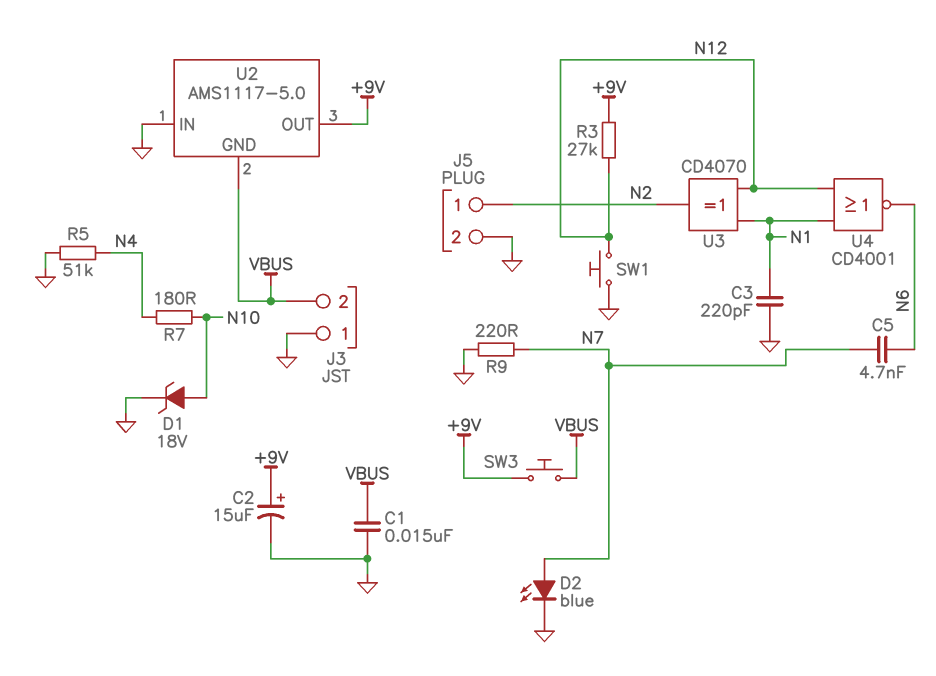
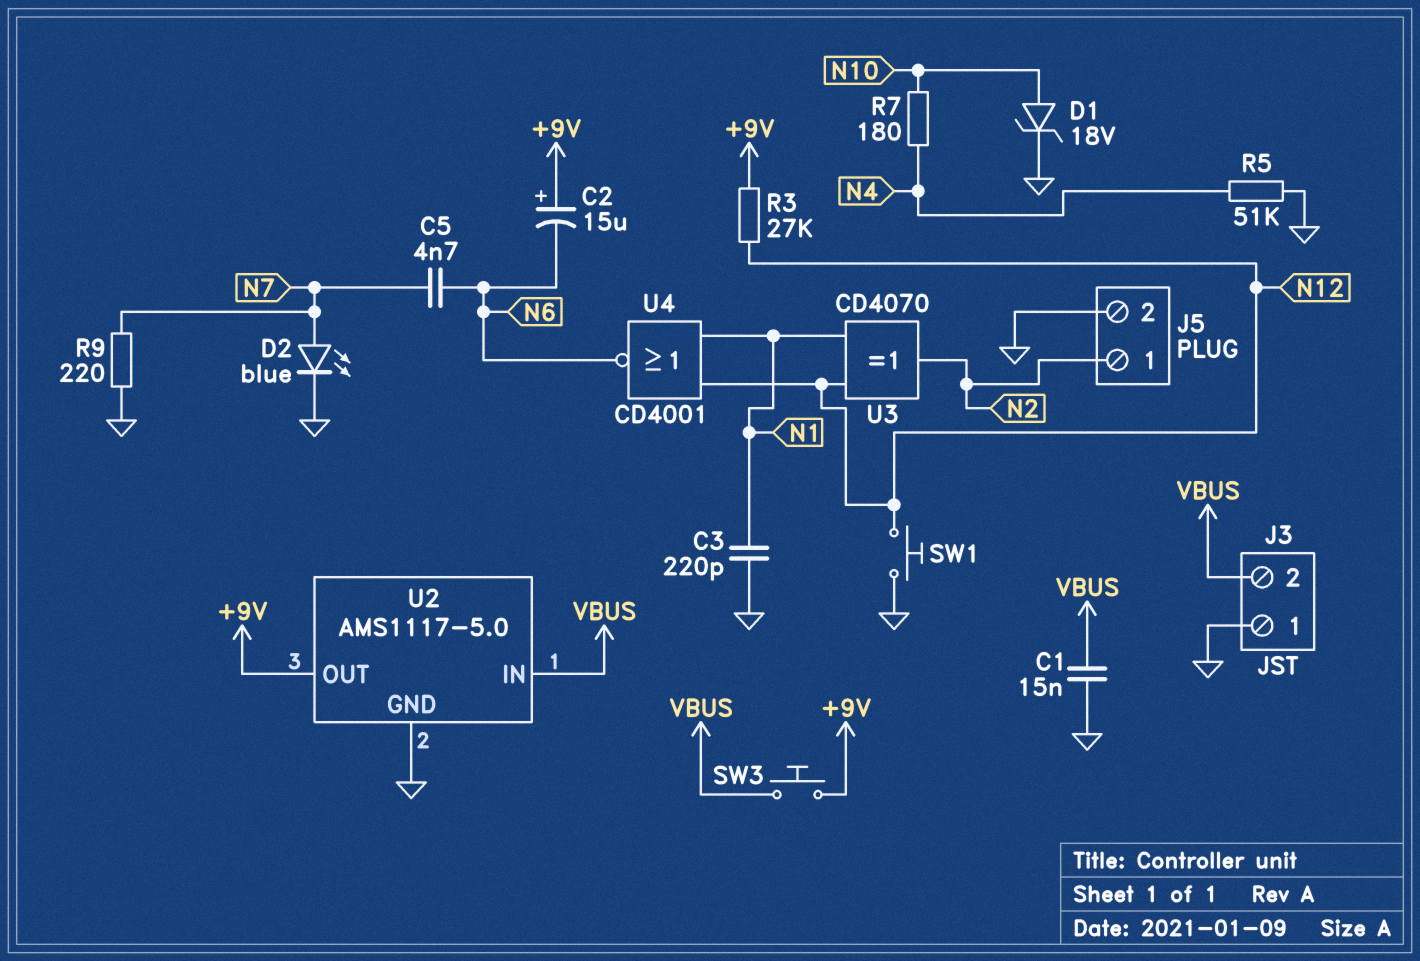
C2: 15uF (plus +9V, minus GND) -> 15uF (plus +9V, minus N6)
U2 pin GND: VBUS -> GND
U2 pin IN: GND -> VBUS

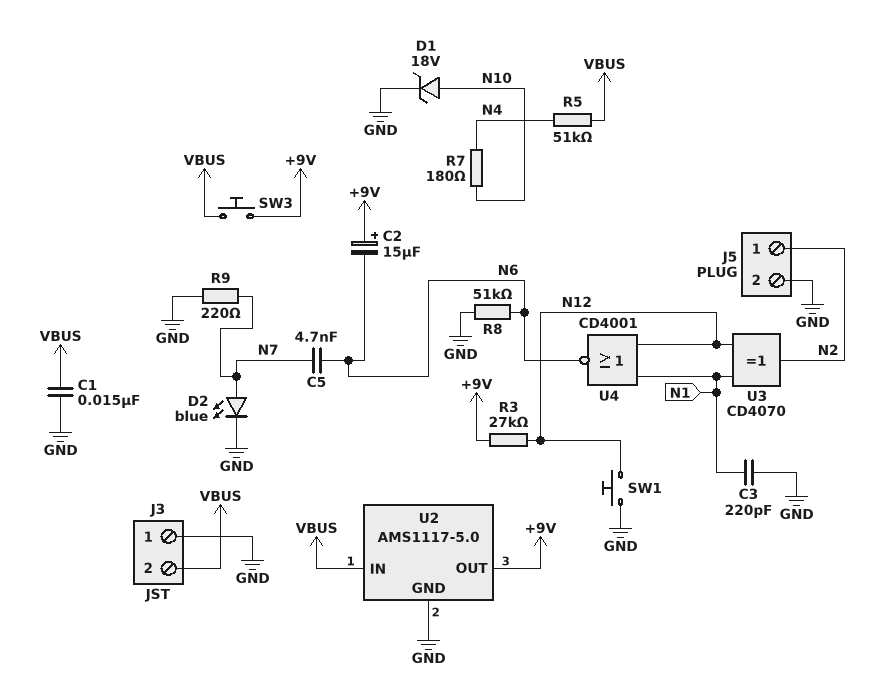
R5: 51k (GND, N4) -> 51k (N4, VBUS)
R8: none -> 51k (GND, N6)

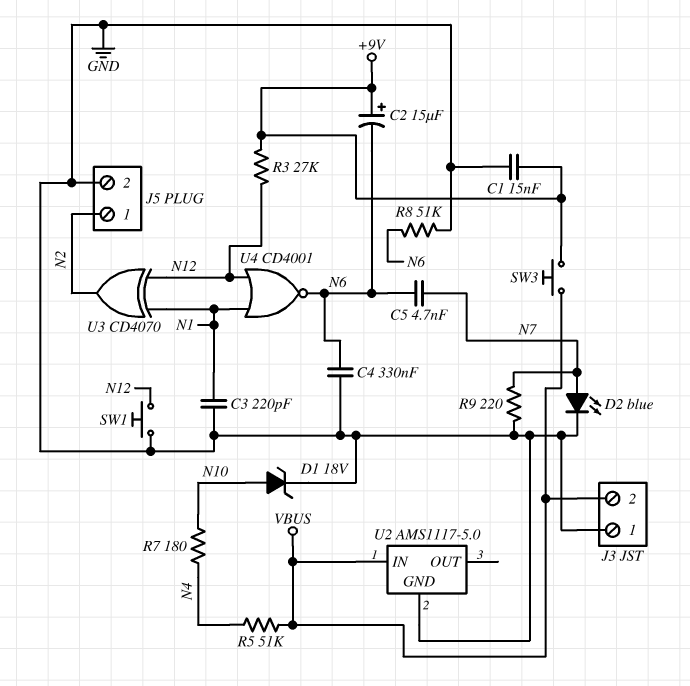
C1: 15nF (GND, VBUS) -> 15nF (+9V, GND)
C4: none -> 330nF (GND, N6)
U2 pin OUT: +9V -> none

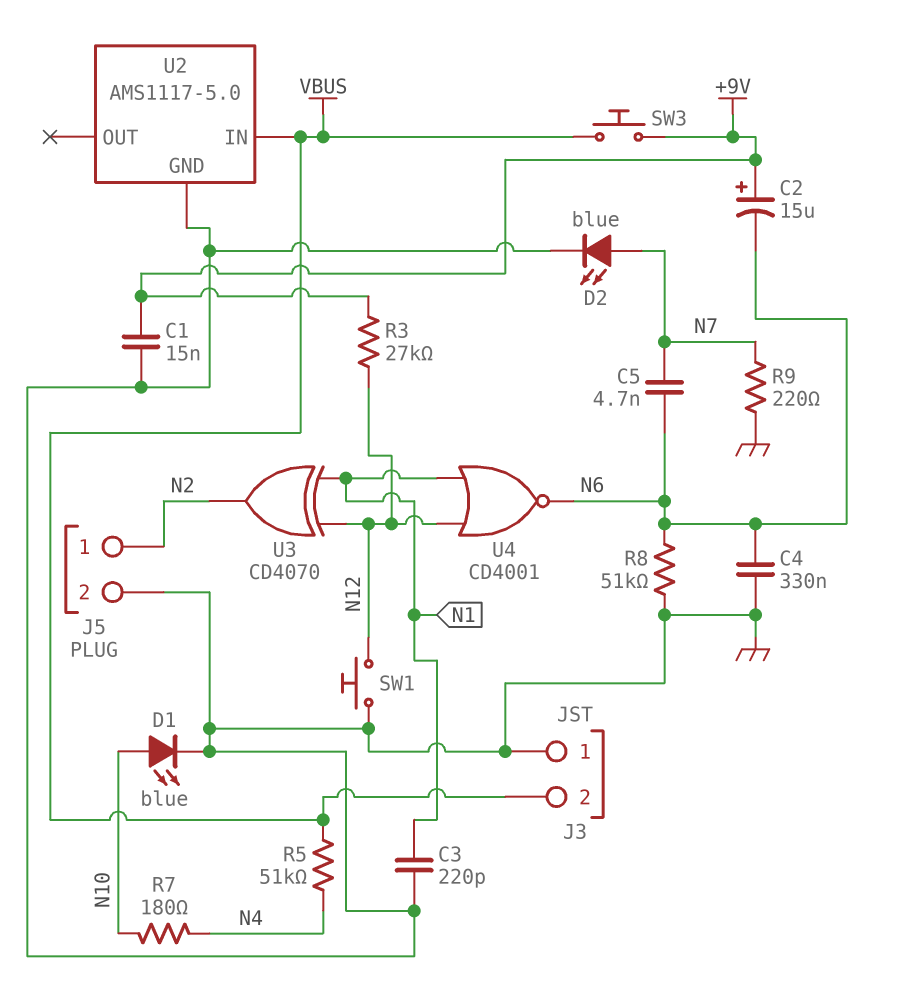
D1: zener 18V (A N10, K GND) -> LED blue (A N10, K GND)

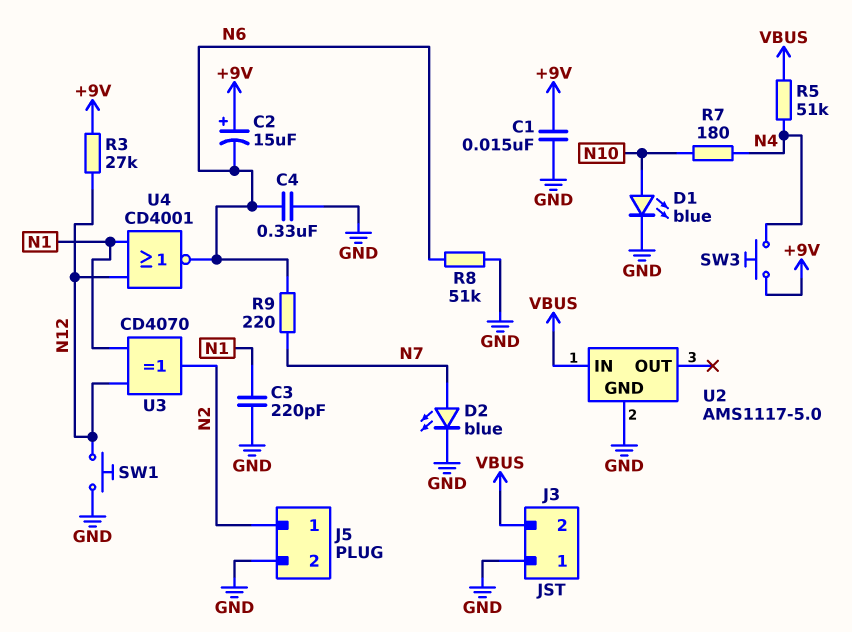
C5: 4.7nF (N6, N7) -> none
R9: 220 (GND, N7) -> 220 (N6, N7)
SW3: button (+9V, VBUS) -> button (+9V, N4)

